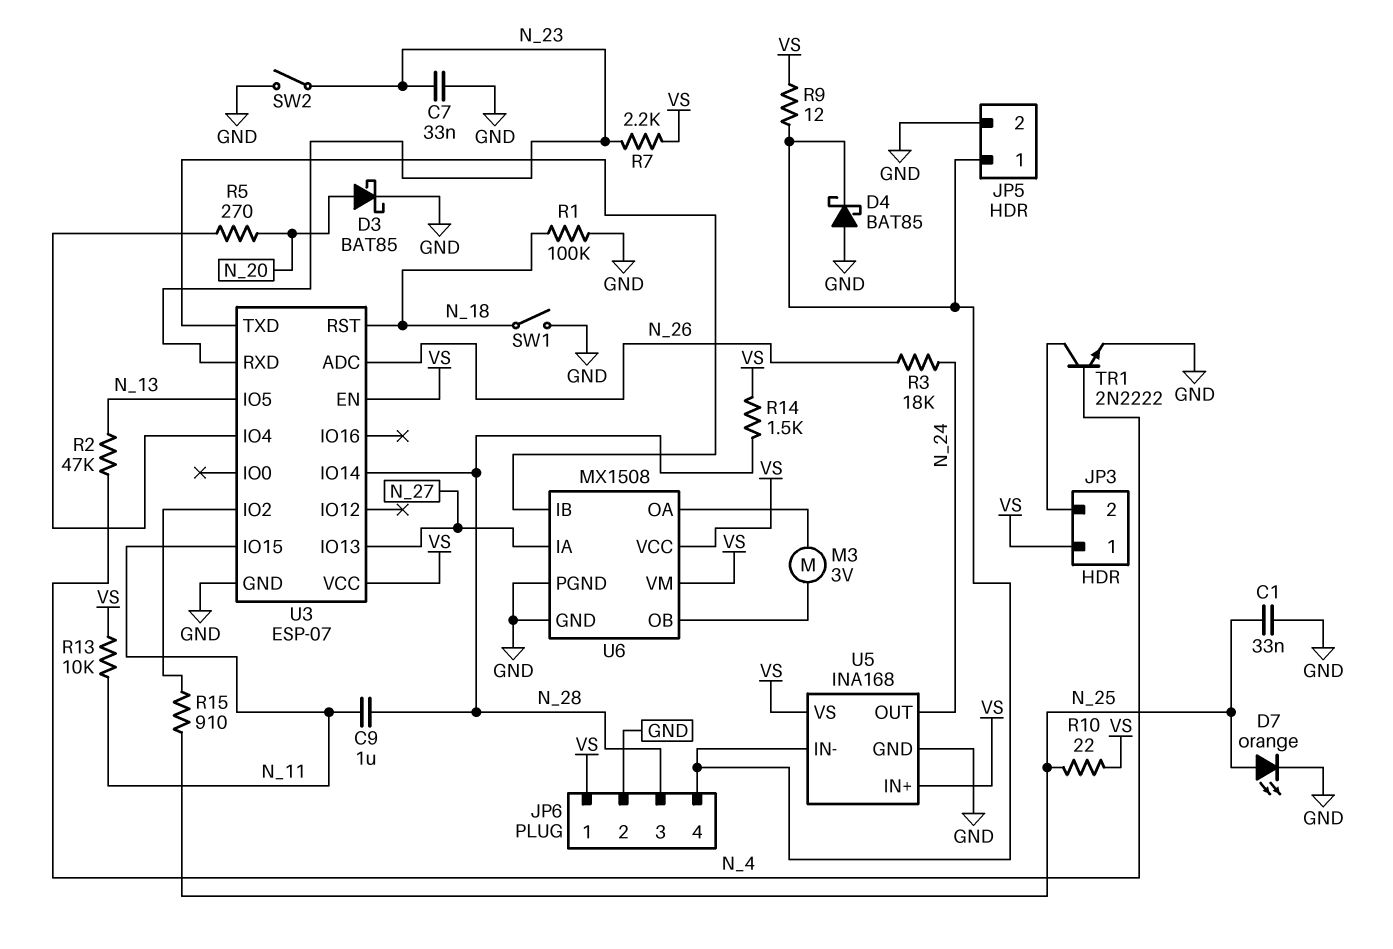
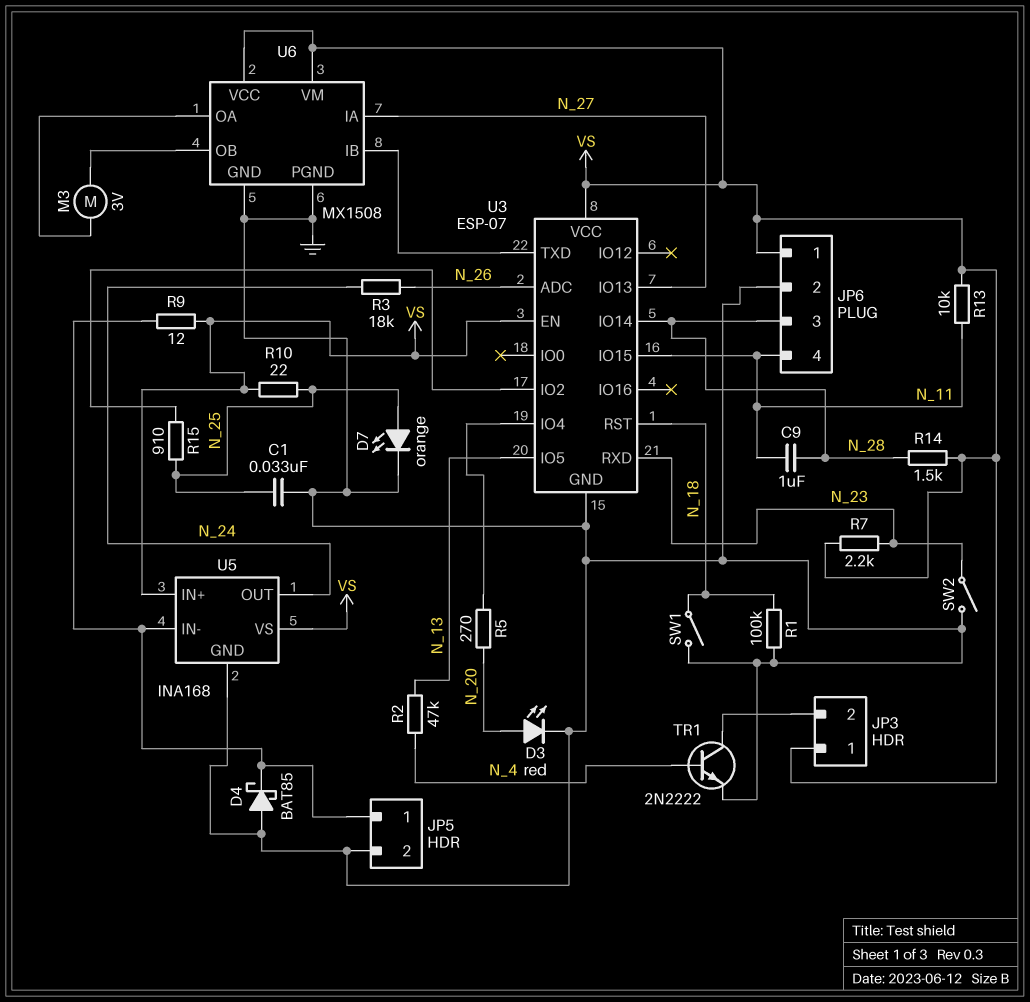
C7: 33nF (GND, N_23) -> none
D3: schottky BAT85 (A N_20, K GND) -> LED red (A N_20, K GND)
JP6 pin 4: JP5/1 -> N_11

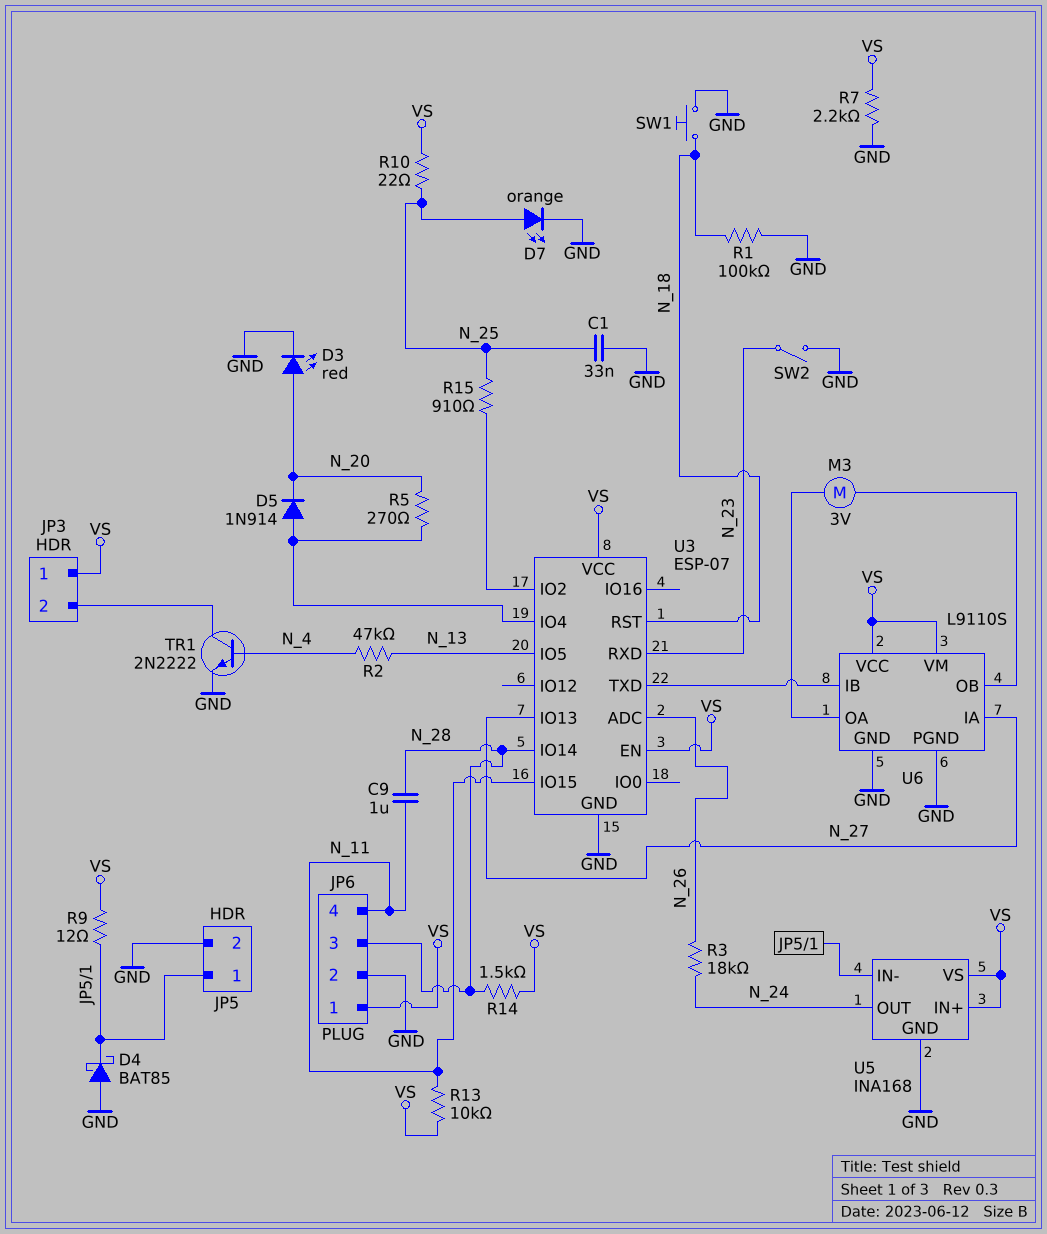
D5: none -> diode 1N914 (A U3/IO4, K N_20)
R7: 2.2k (N_23, VS) -> 2.2k (GND, VS)
SW1: switch (GND, N_18) -> button (GND, N_18)
U6: MX1508 -> L9110S

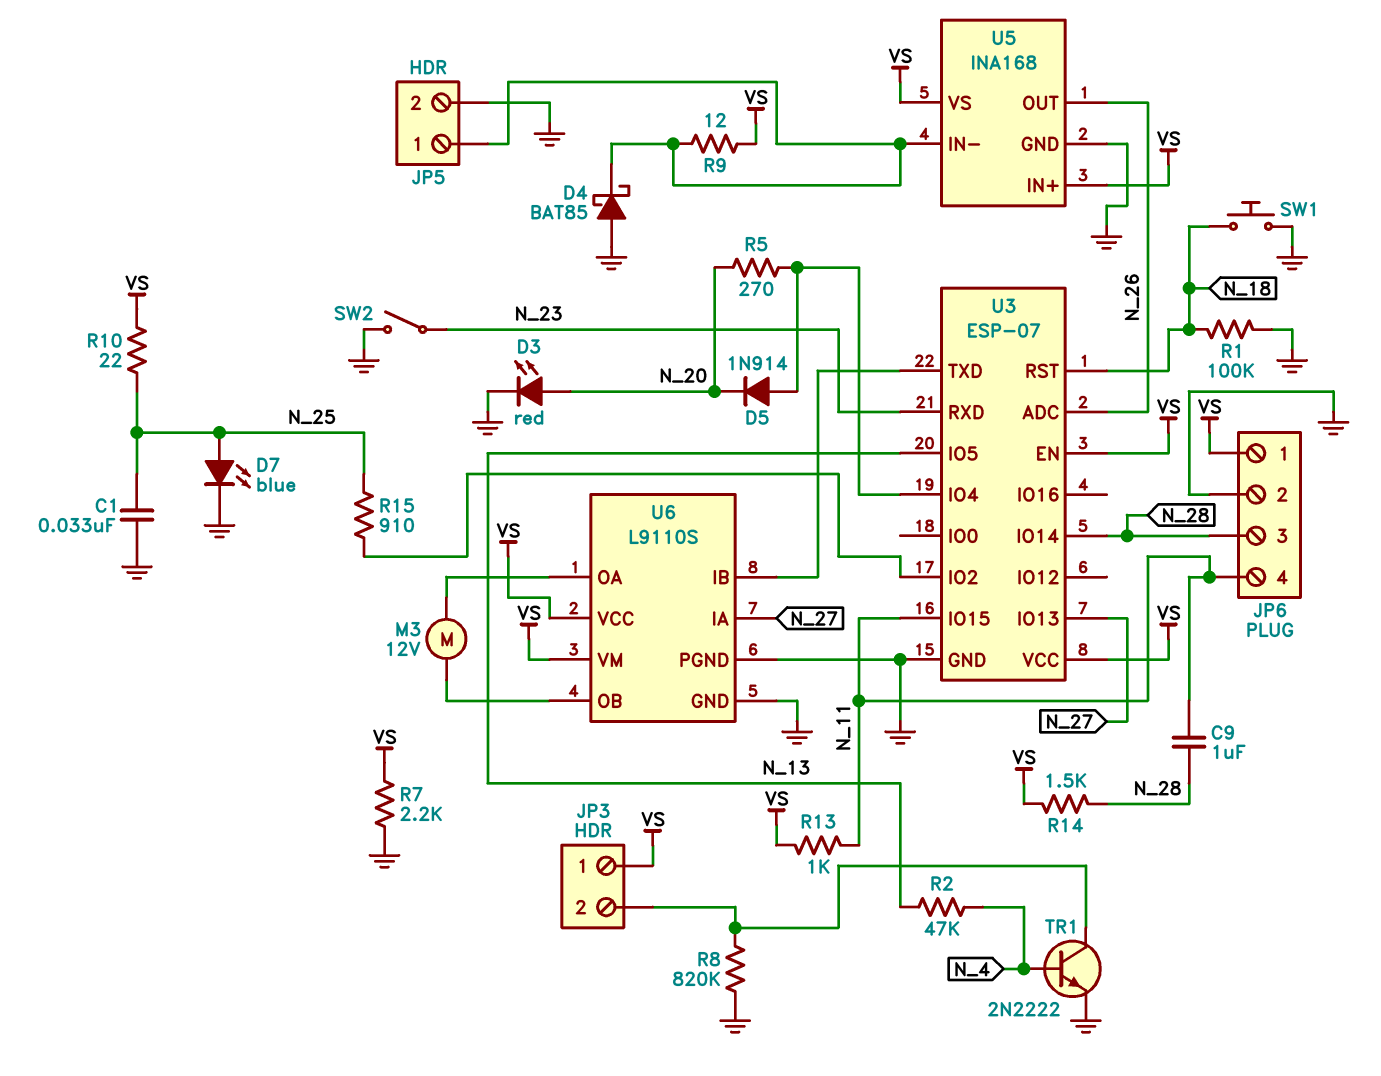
D7: LED orange (A N_25, K GND) -> LED blue (A N_25, K GND)
M3: motor 3V (U6/OA, U6/OB) -> motor 12V (U6/OA, U6/OB)
R3: 18k (N_24, N_26) -> none
R8: none -> 820k (GND, JP3/2)
R13: 10k (N_11, VS) -> 1k (N_11, VS)
U5 pin OUT: N_24 -> N_26

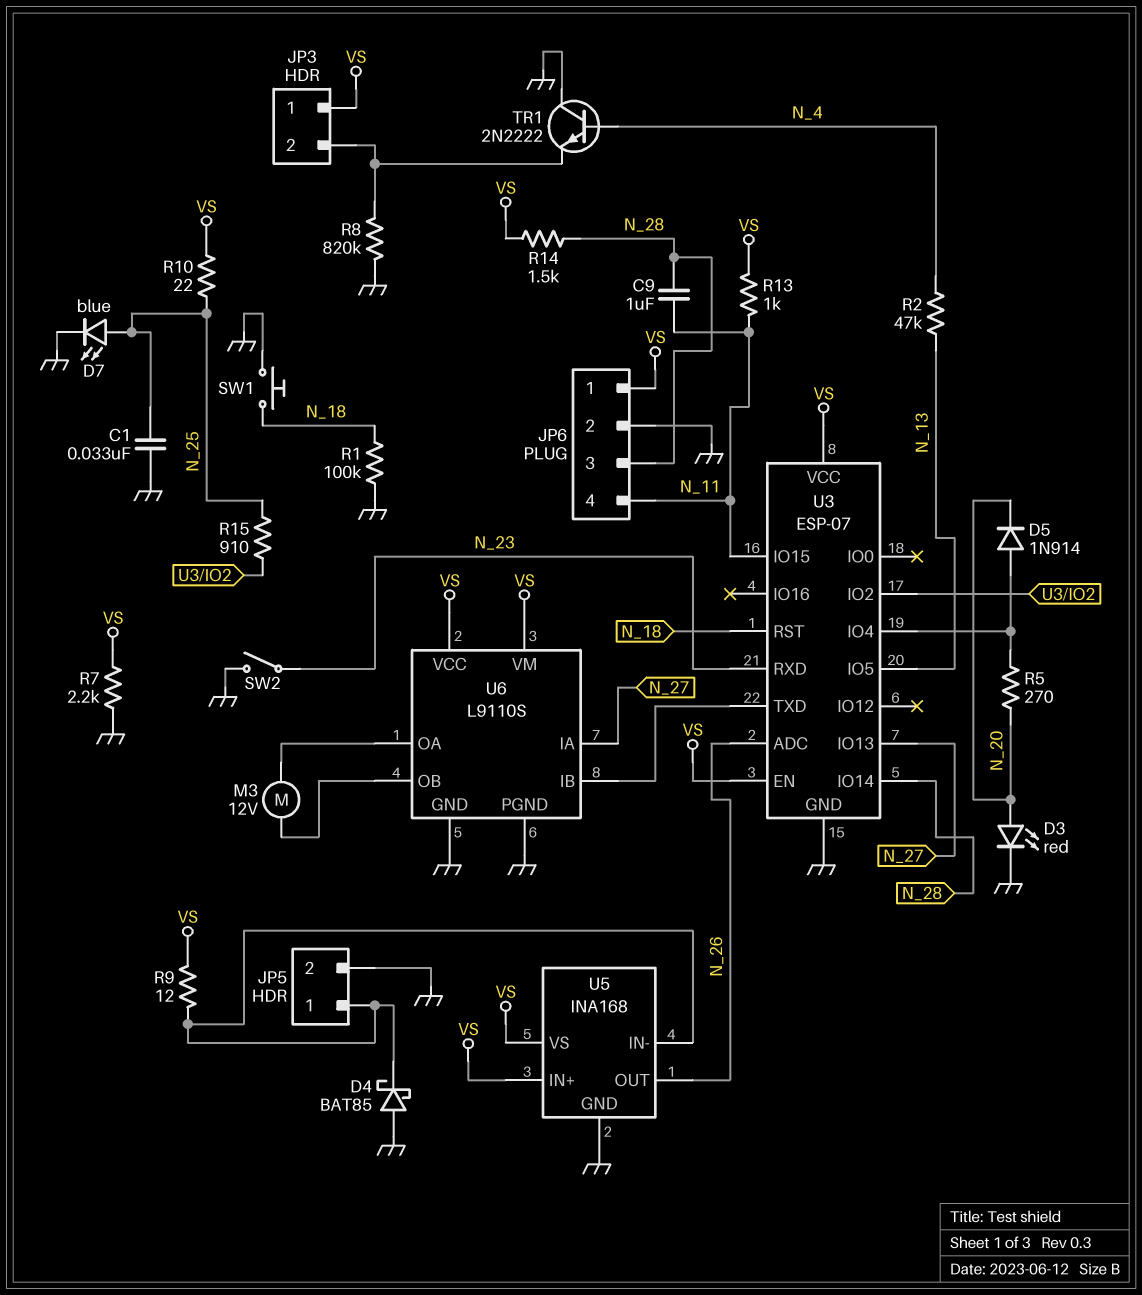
TR1: NPN 2N2222 (B N_4, C JP3/2, E GND) -> NPN 2N2222 (B N_4, C GND, E JP3/2)

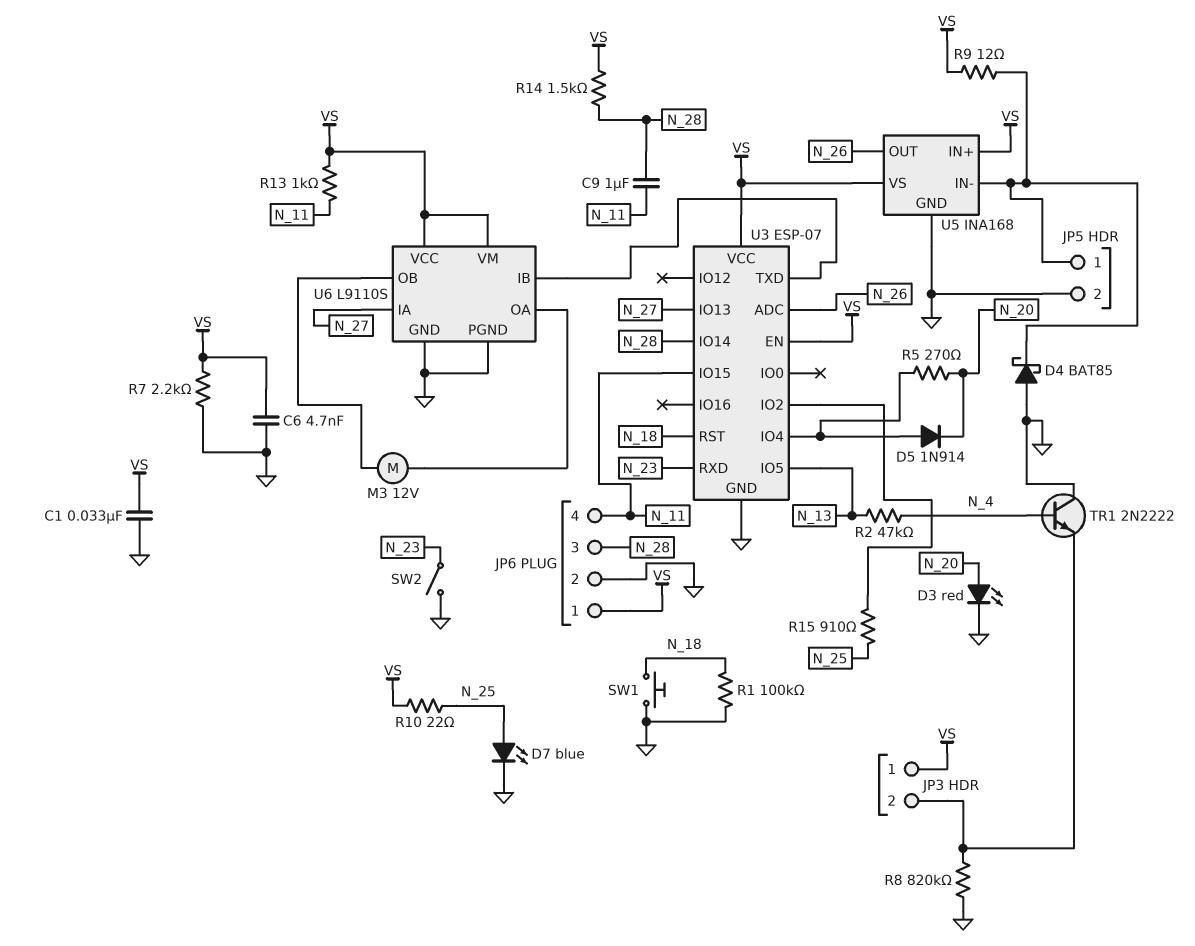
C1: 33nF (GND, N_25) -> 33nF (GND, VS)
C6: none -> 4.7nF (GND, VS)

